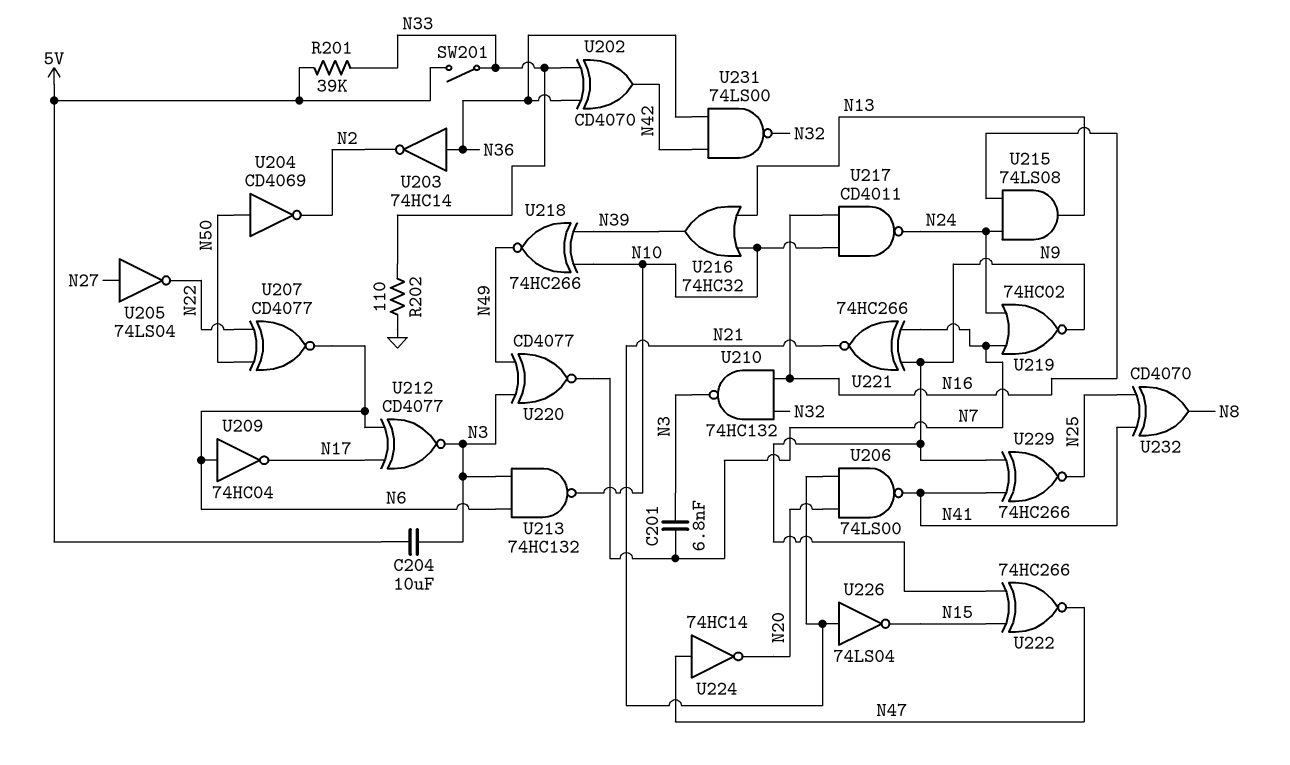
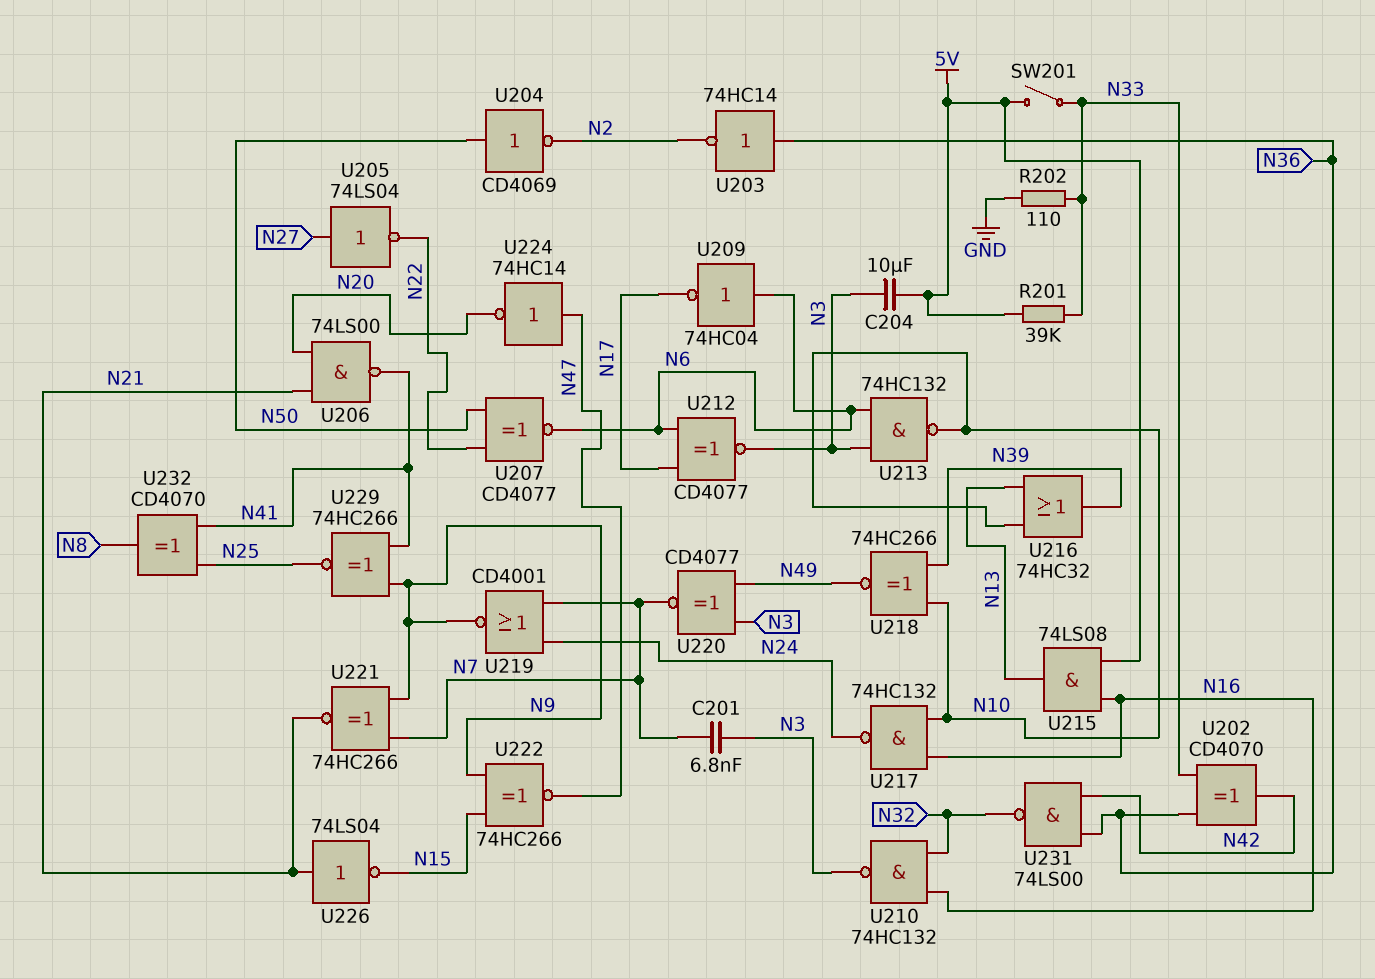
U215: AND 74LS08 (in N16, in N24, out N13) -> AND 74LS08 (in 5V, in N16, out N13)
U217: NAND CD4011 (in N10, in N16, out N24) -> NAND 74HC132 (in N10, in N16, out N24)
U219: NOR 74HC02 (in N7, in N24, out N9) -> NOR CD4001 (in N7, in N24, out N9)

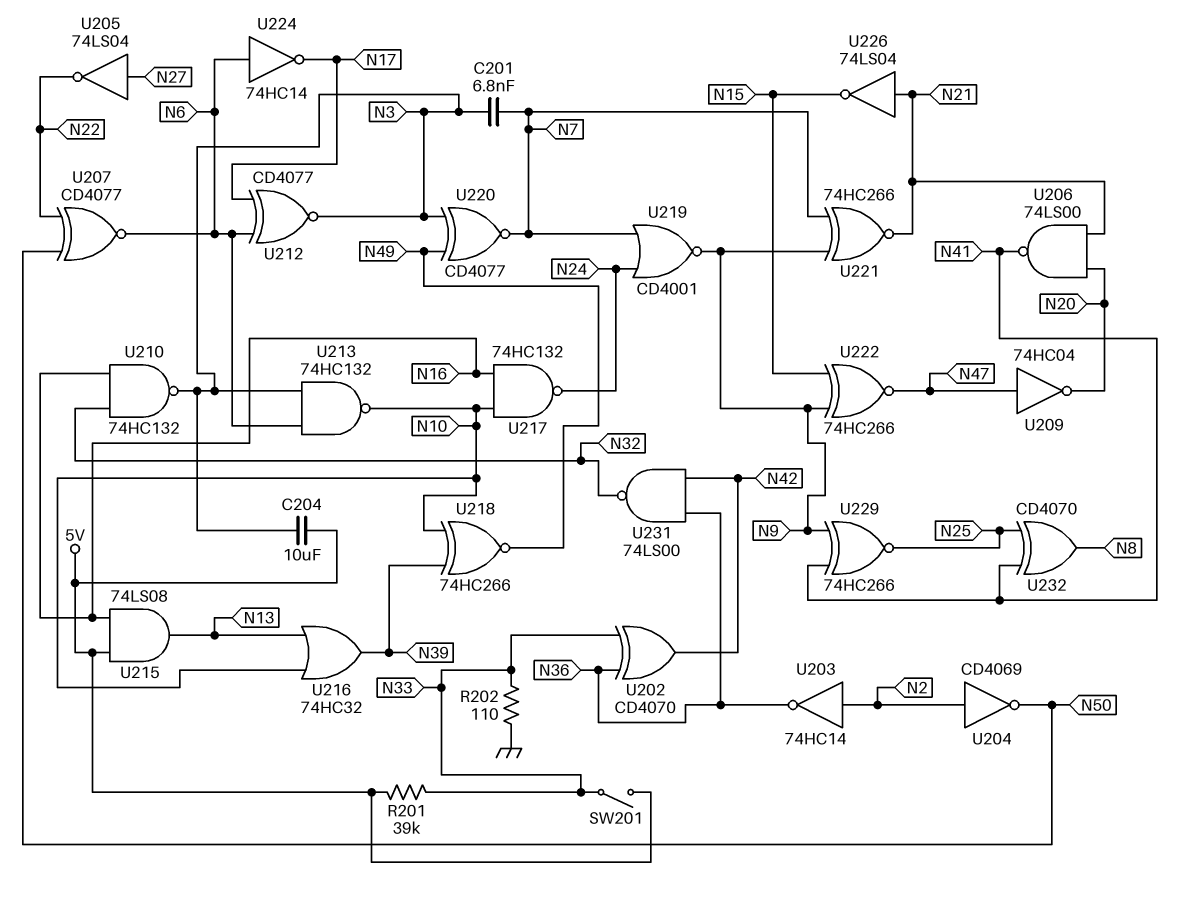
U203: NOT 74HC14 (in N36, out N2) -> NOT 74HC14 (in N2, out N36)
U204: NOT CD4069 (in N50, out N2) -> NOT CD4069 (in N2, out N50)
U209: NOT 74HC04 (in N6, out N17) -> NOT 74HC04 (in N47, out N20)
U224: NOT 74HC14 (in N47, out N20) -> NOT 74HC14 (in N6, out N17)

